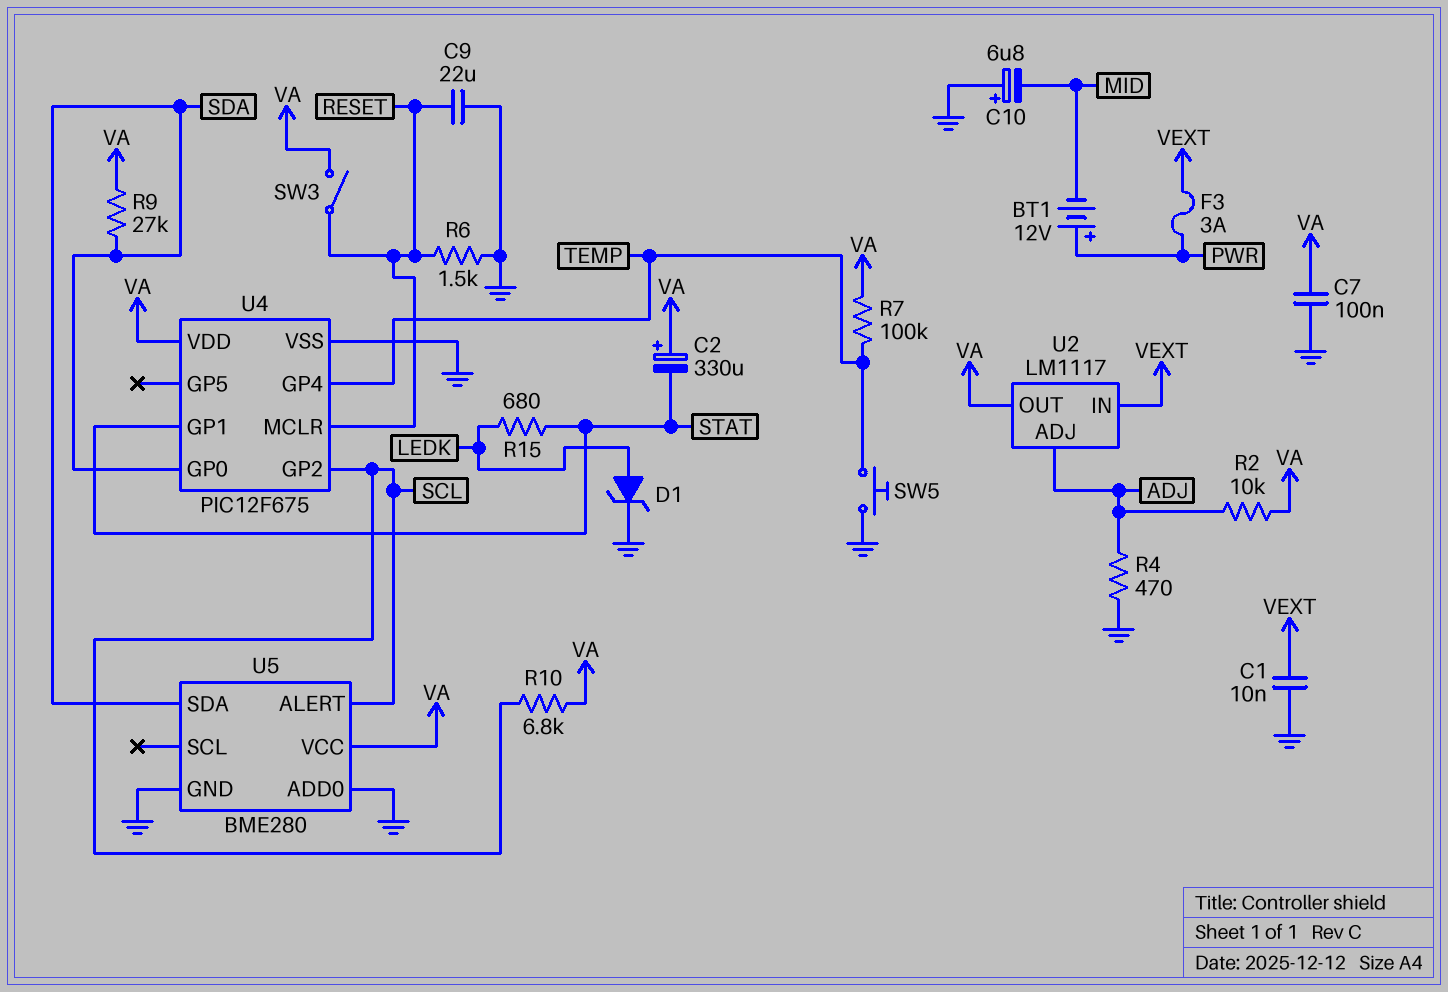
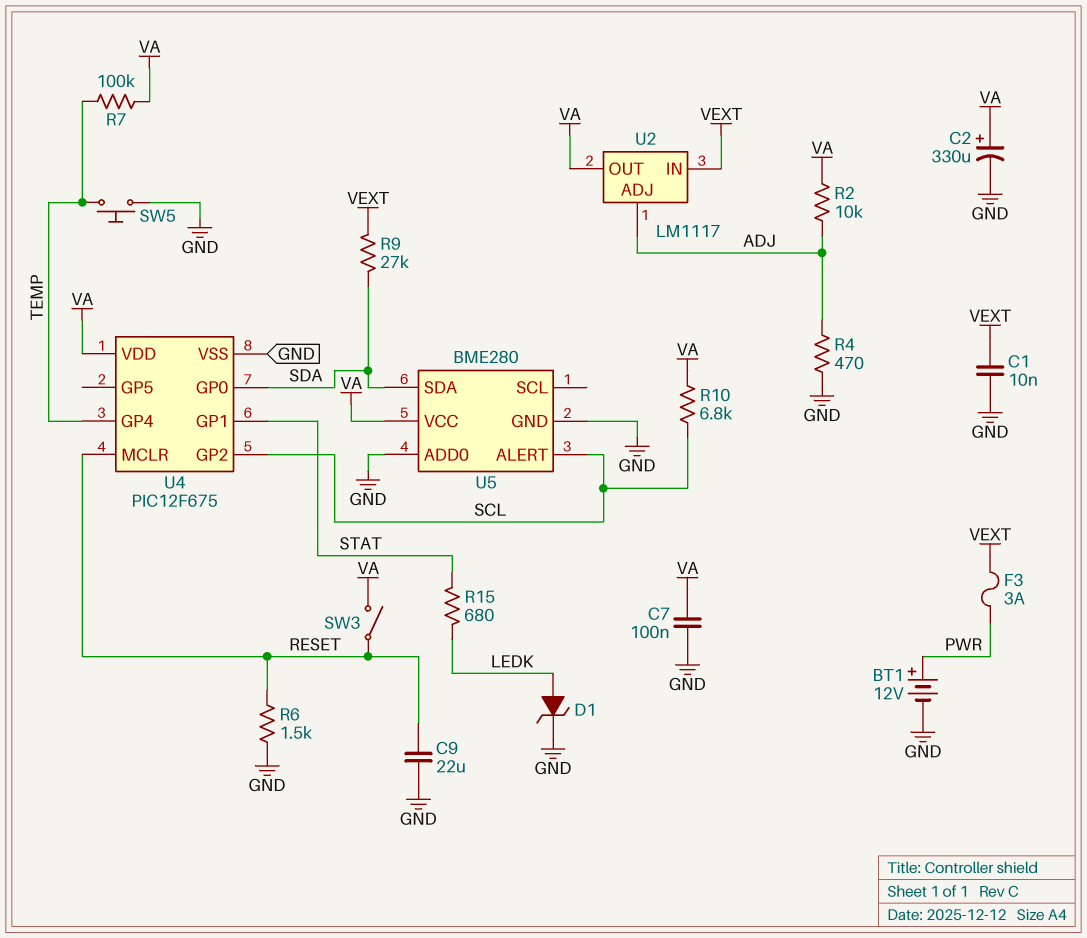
BT1: 12V (plus PWR, minus MID) -> 12V (plus PWR, minus GND)
C2: 330uF (plus VA, minus STAT) -> 330uF (plus VA, minus GND)
C10: 6.8uF (plus GND, minus MID) -> none
R9: 27k (SDA, VA) -> 27k (SDA, VEXT)

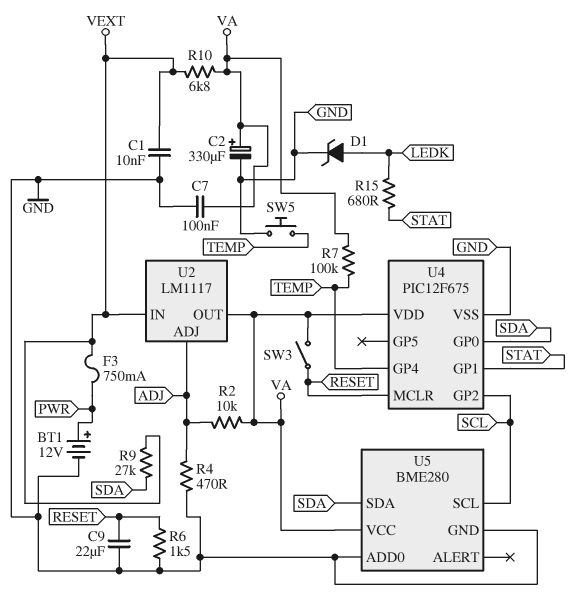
F3: 3A (PWR, VEXT) -> 750mA (PWR, VEXT)
R10: 6.8k (SCL, VA) -> 6.8k (VA, VEXT)
U5 pin ALERT: SCL -> none
U5 pin SCL: none -> SCL

